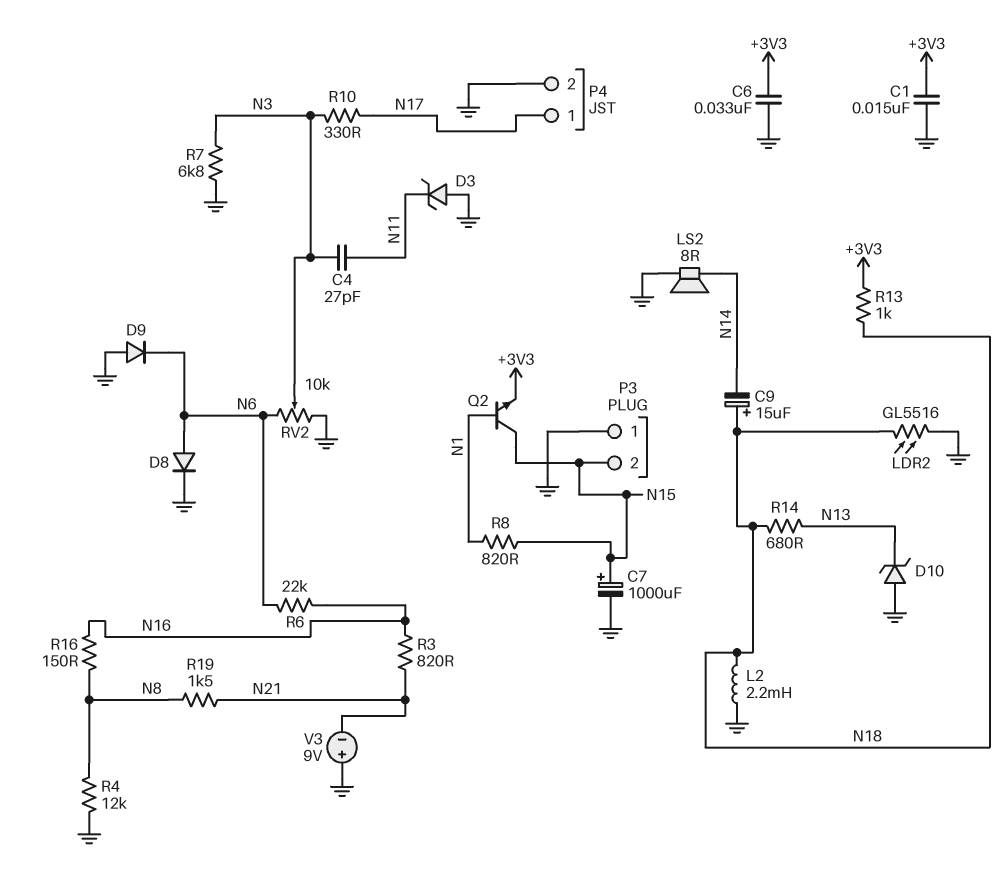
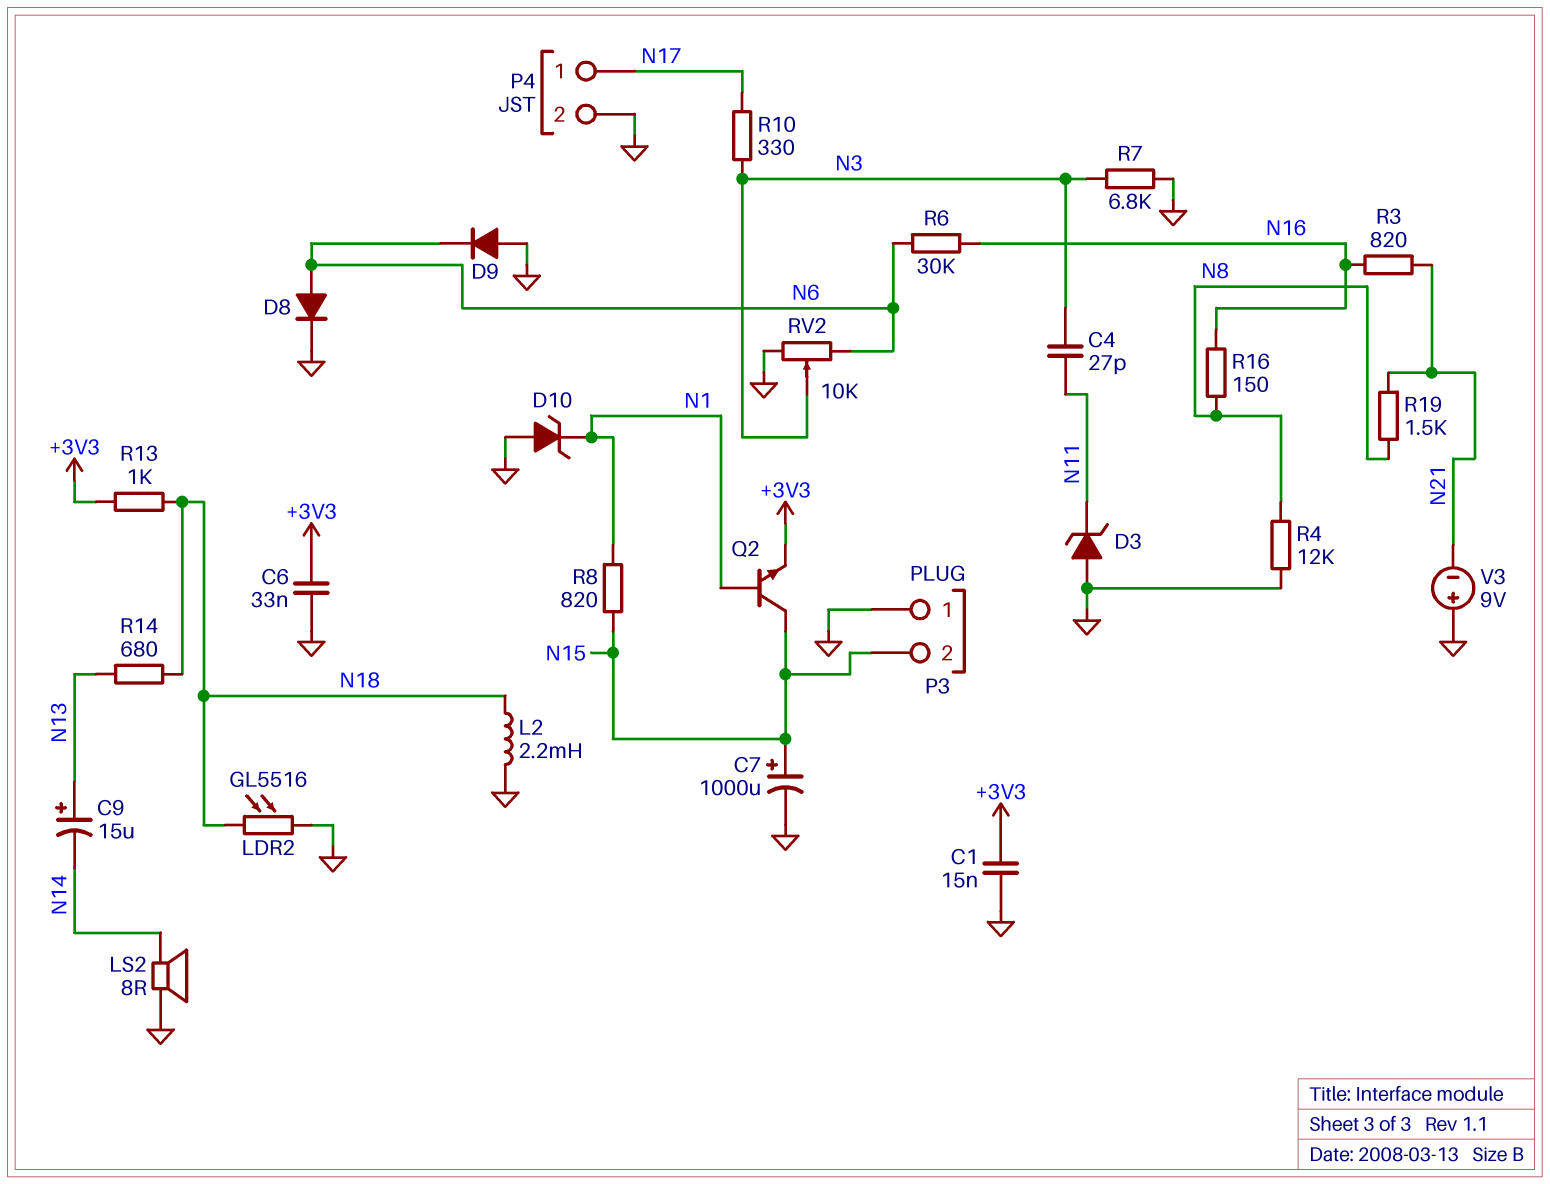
C9: 15uF (plus N18, minus N14) -> 15uF (plus N13, minus N14)
D10: zener (A GND, K N13) -> zener (A GND, K N1)
R6: 22k (N6, N16) -> 30k (N6, N16)

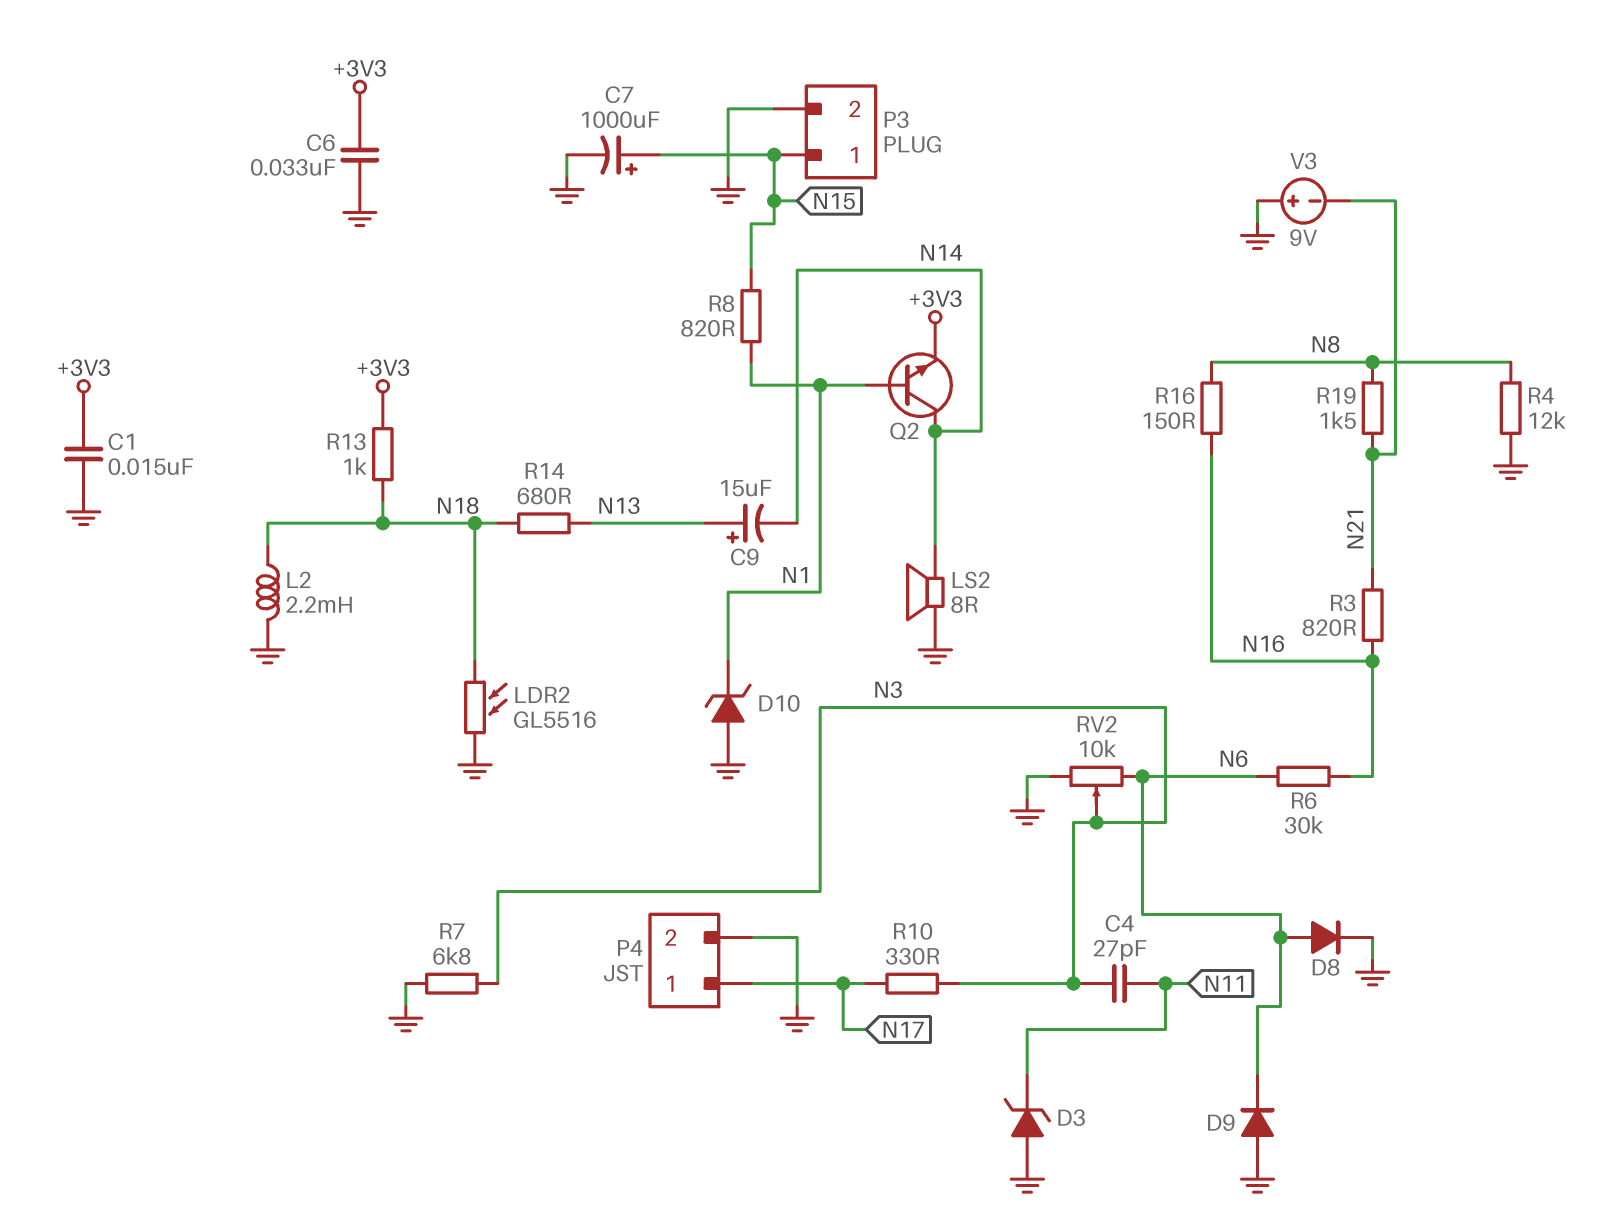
P3 pin 1: GND -> N15
P3 pin 2: N15 -> GND
Q2: NPN (B N1, C N15, E +3V3) -> NPN (B N1, C N14, E +3V3)

